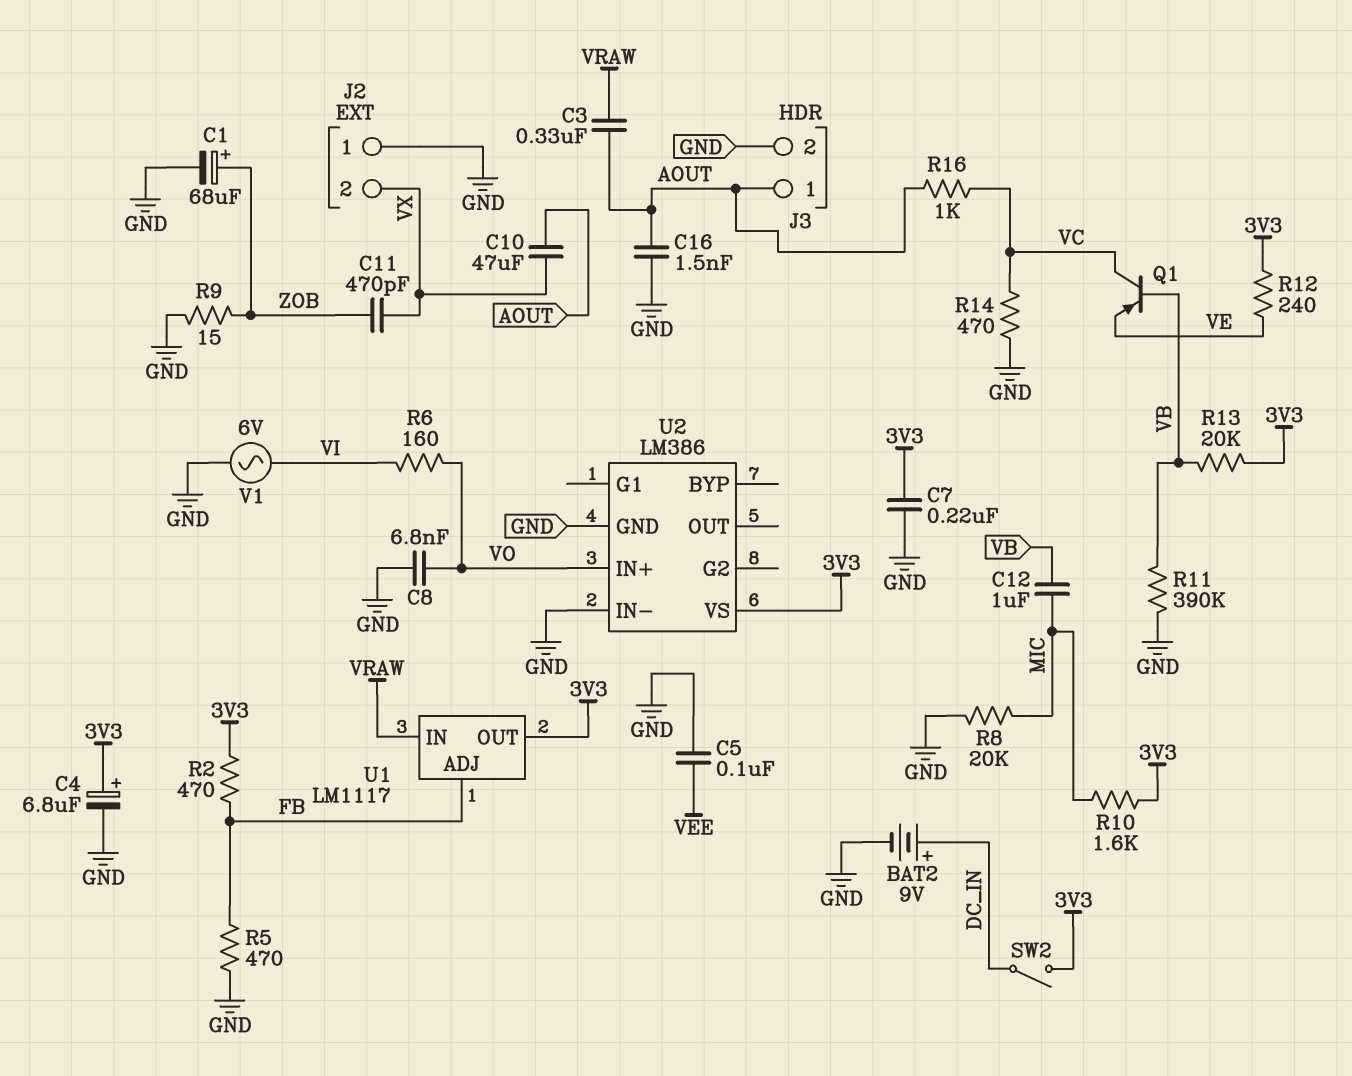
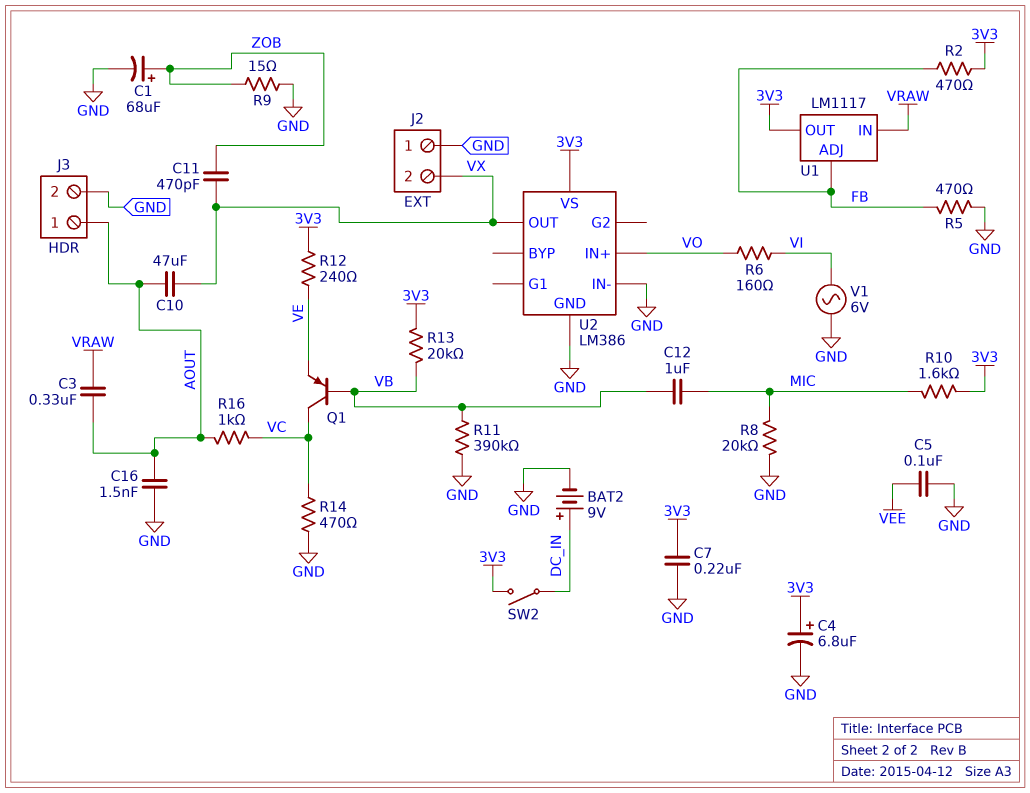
C8: 6.8nF (GND, VO) -> none
U2 pin OUT: none -> VX

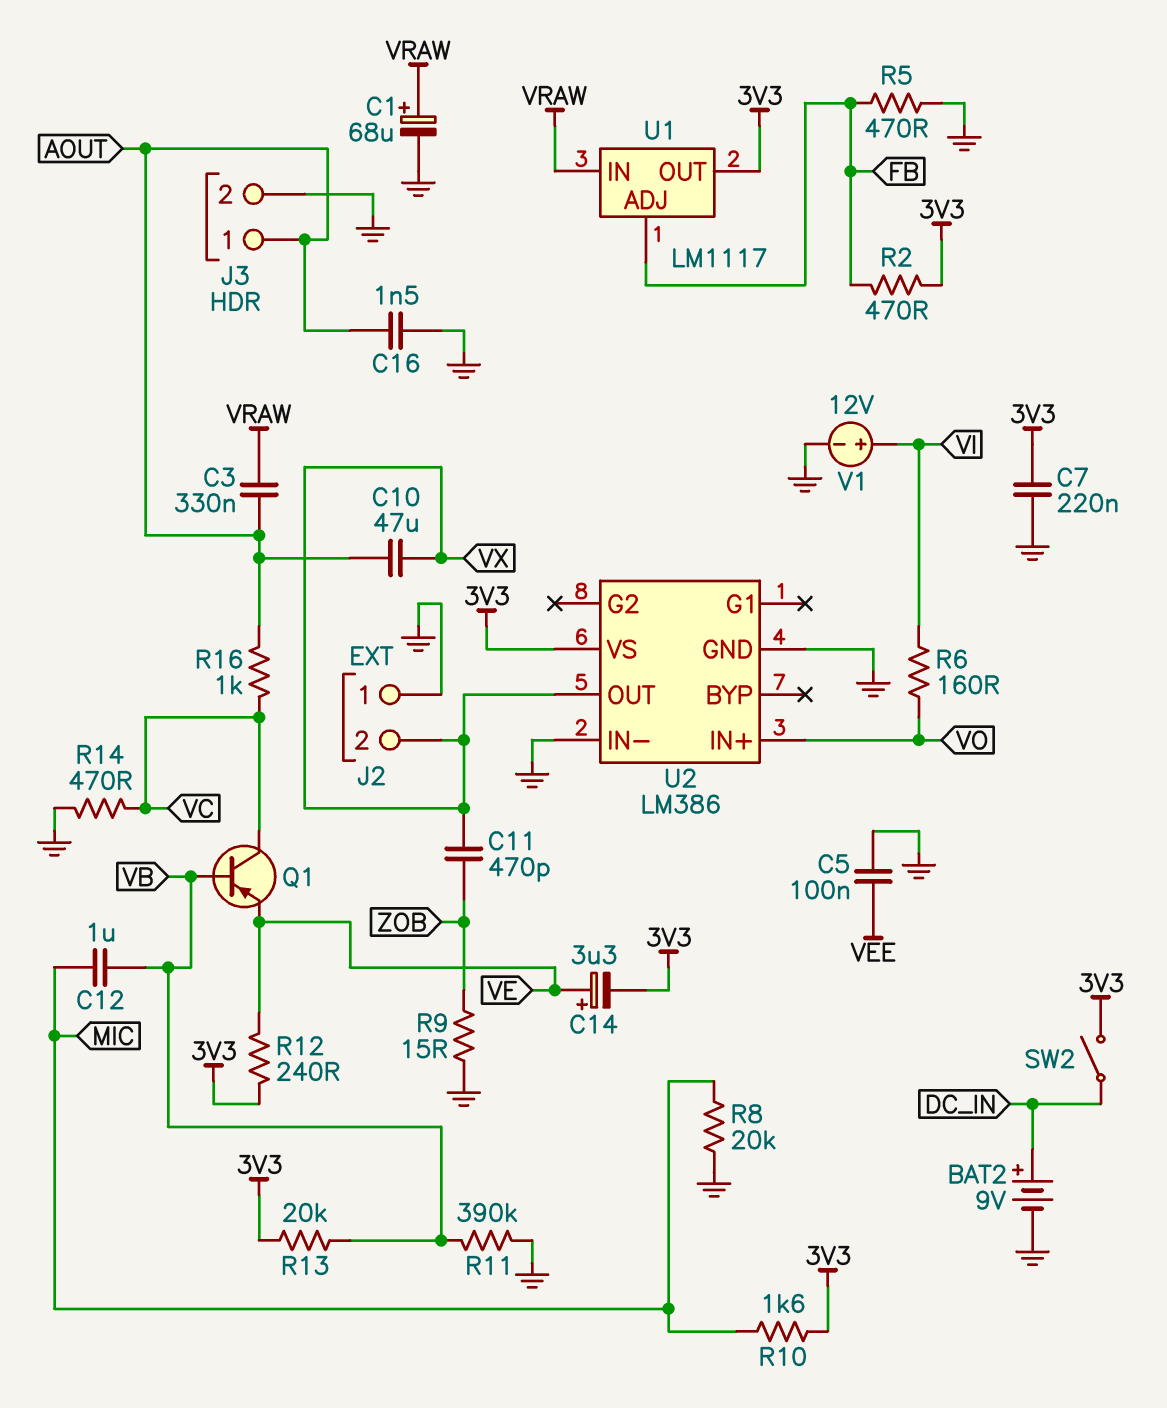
C1: 68uF (plus ZOB, minus GND) -> 68uF (plus VRAW, minus GND)
C4: 6.8uF (plus 3V3, minus GND) -> none
C14: none -> 3.3uF (plus VE, minus 3V3)
V1: AC 6V (GND, VI) -> 12V (plus VI, minus GND)

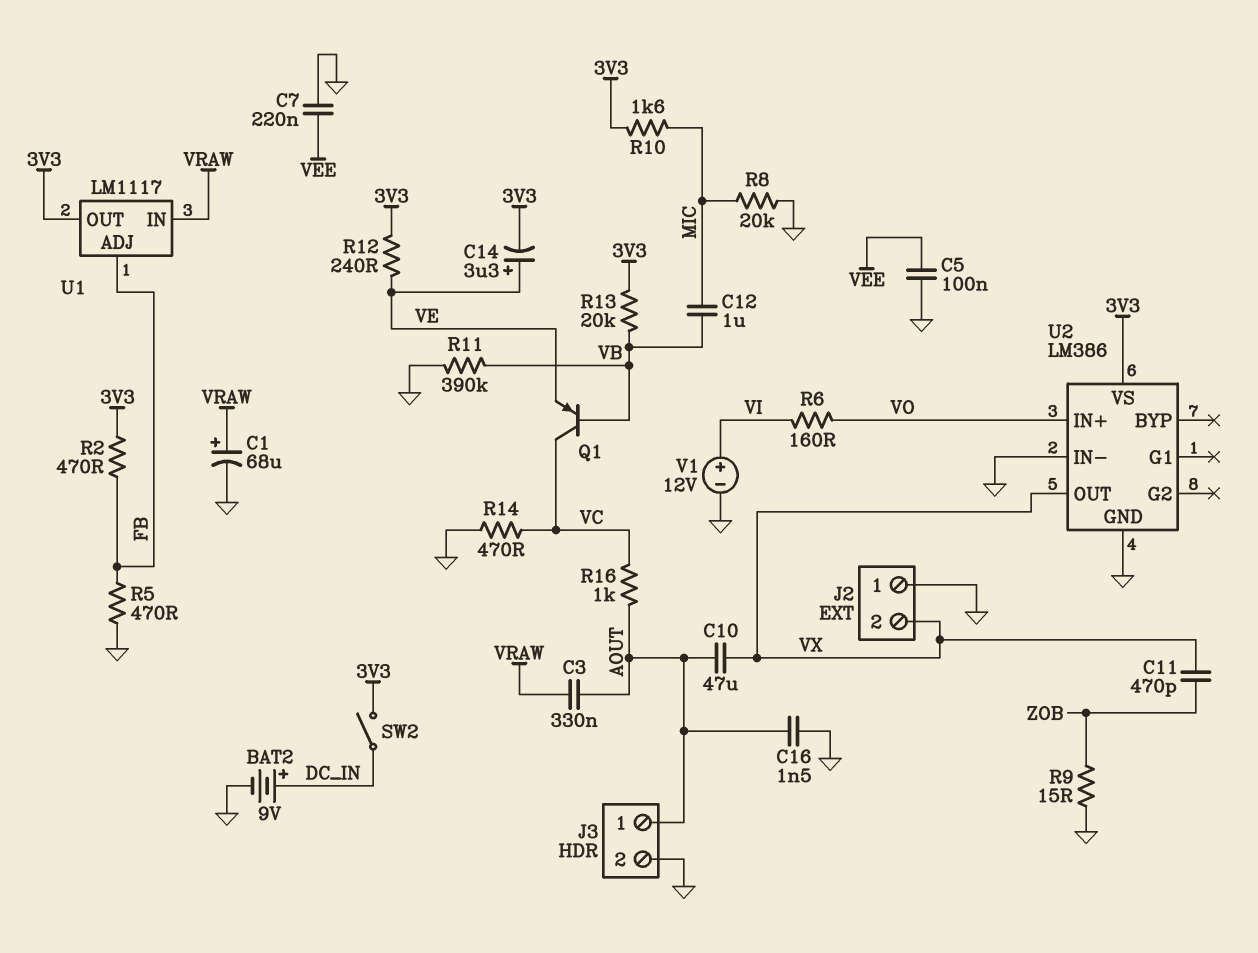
C7: 220nF (3V3, GND) -> 220nF (GND, VEE)

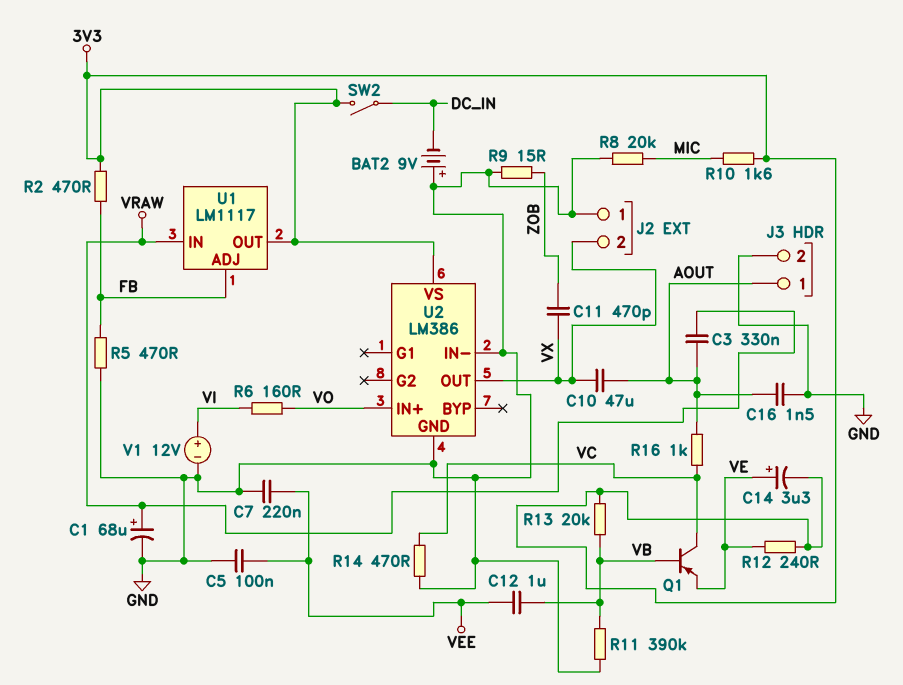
BAT2: 9V (plus DC_IN, minus GND) -> 9V (plus GND, minus DC_IN)
C12: 1uF (MIC, VB) -> 1uF (VB, VEE)

